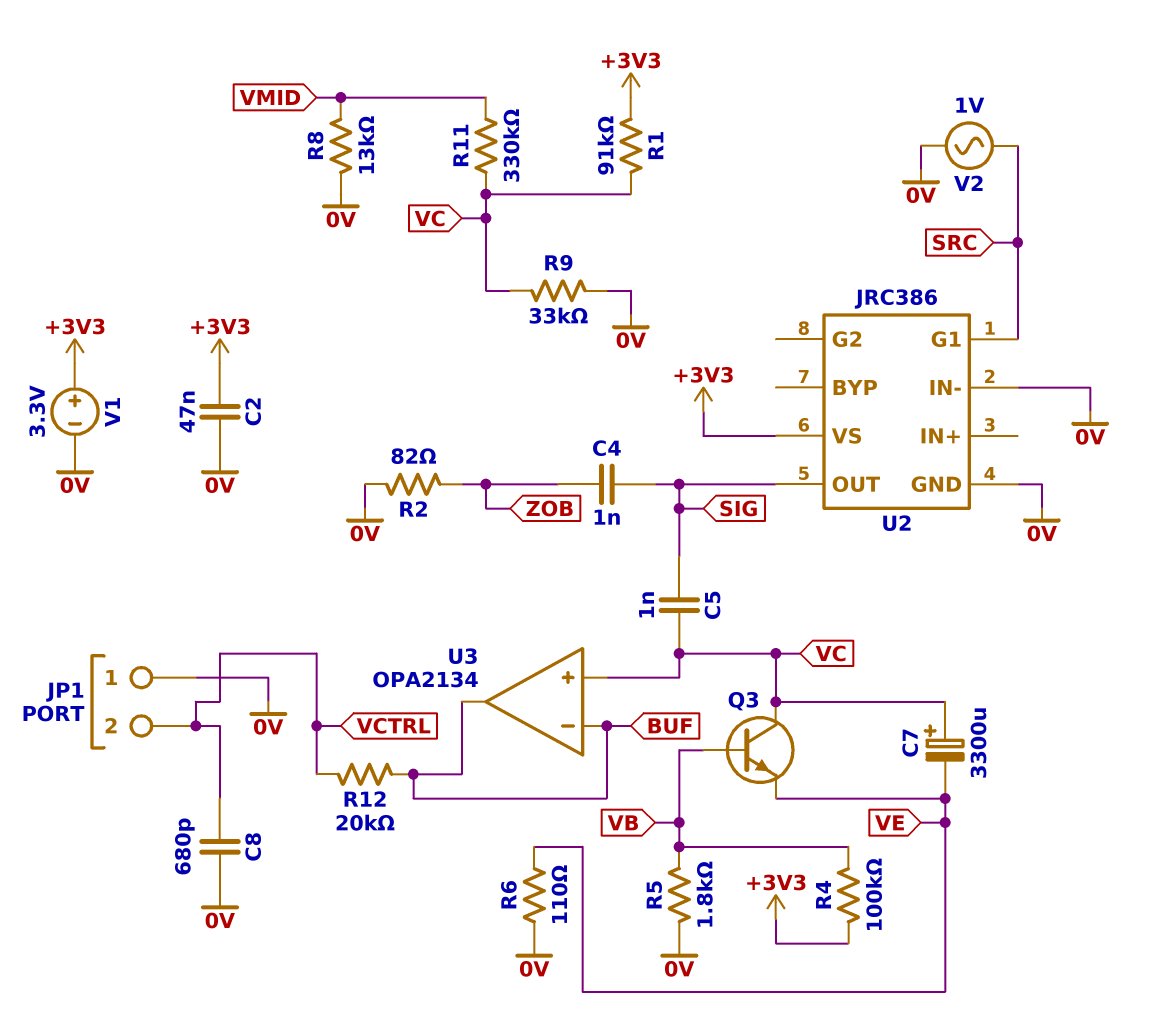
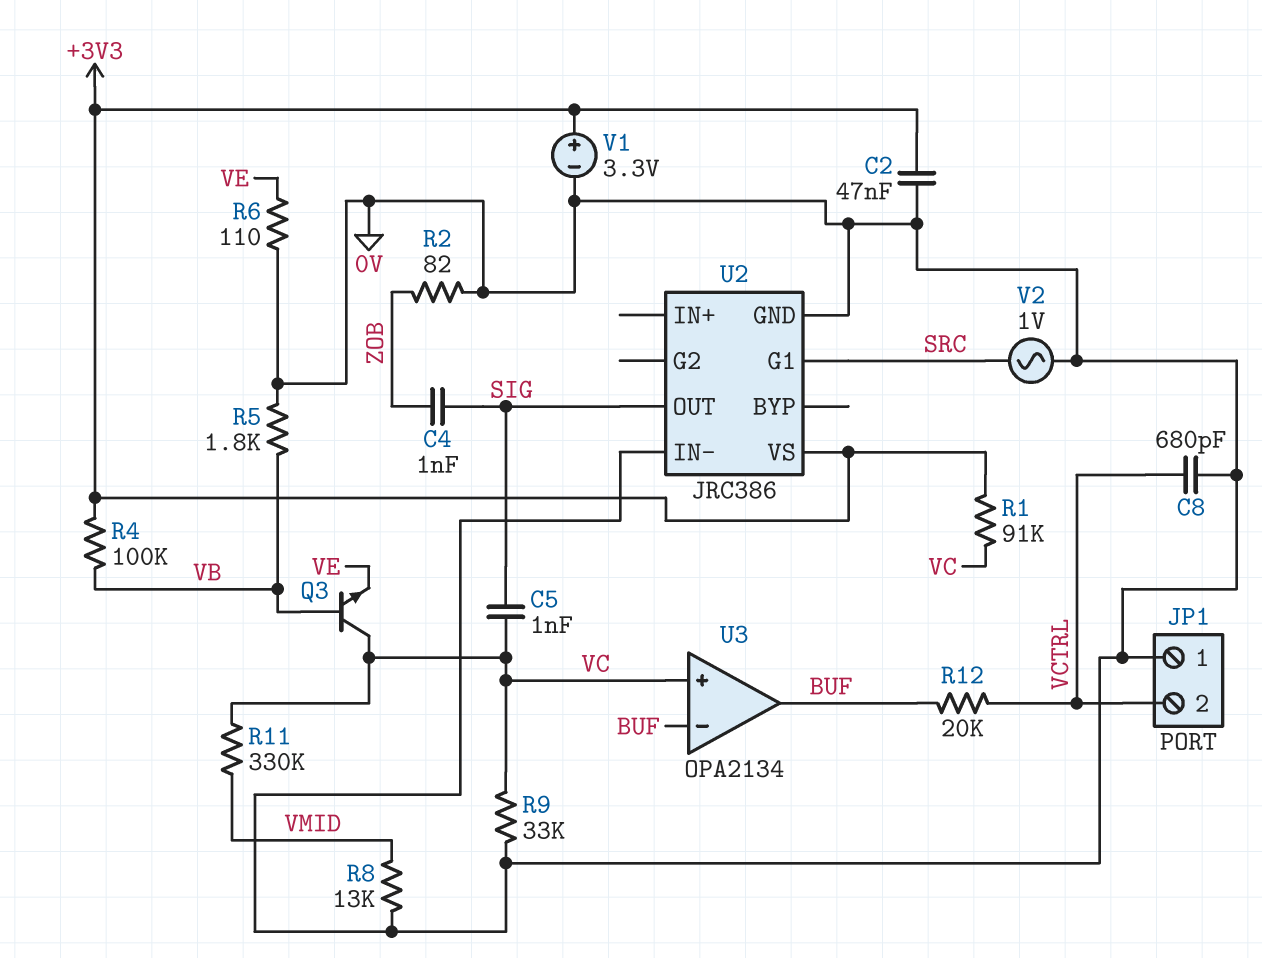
C7: 3300uF (plus VC, minus VE) -> none

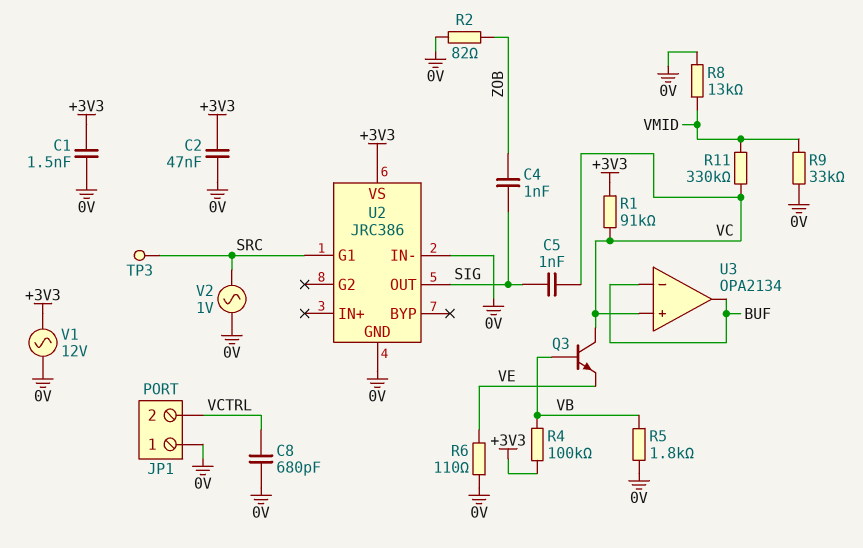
C1: none -> 1.5nF (+3V3, 0V)
R9: 33k (0V, VC) -> 33k (0V, VMID)
R12: 20k (BUF, VCTRL) -> none
TP3: none -> test point (SRC)
V1: 3.3V (plus +3V3, minus 0V) -> AC 12V (+3V3, 0V)

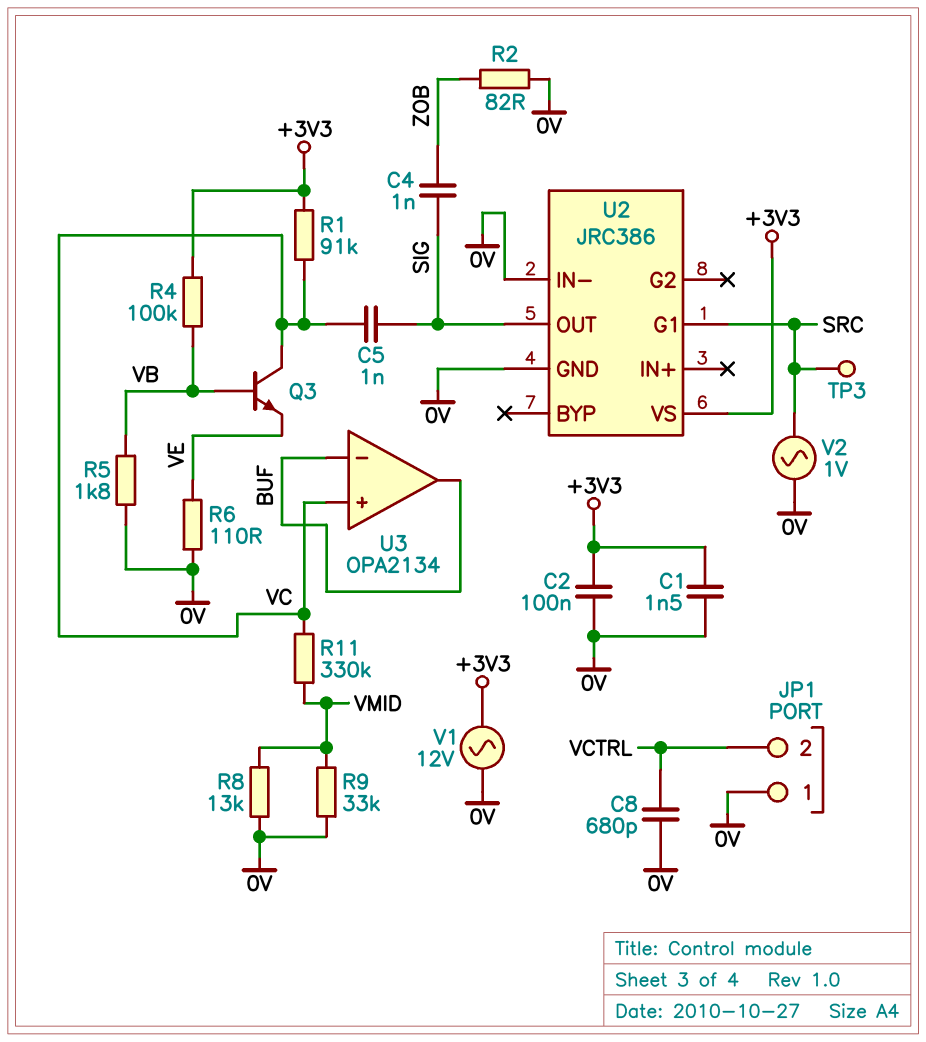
C2: 47nF (+3V3, 0V) -> 100nF (+3V3, 0V)

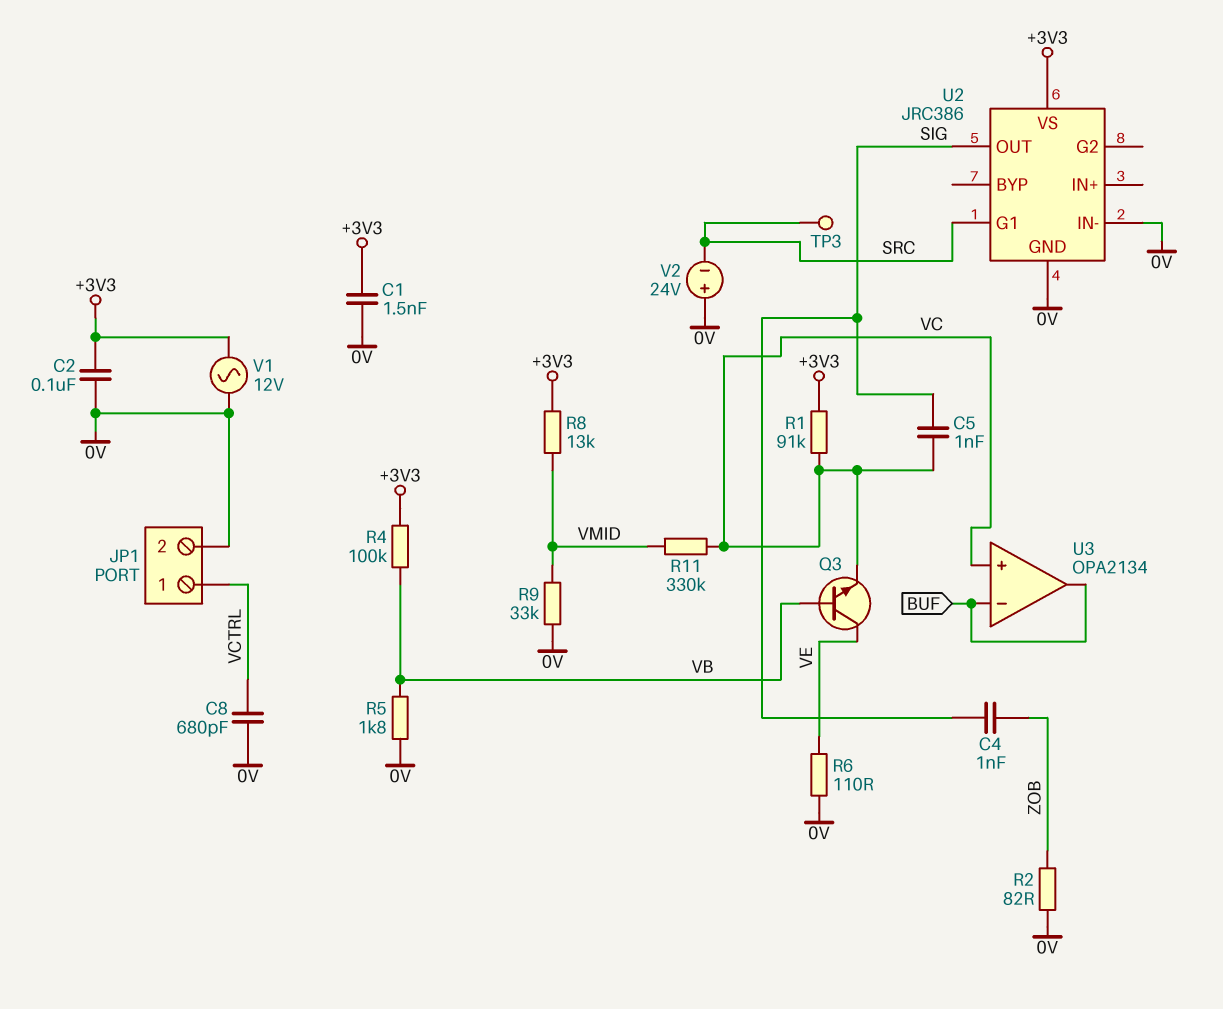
JP1 pin 1: 0V -> VCTRL
JP1 pin 2: VCTRL -> 0V
Q3: NPN (B VB, C VC, E VE) -> NPN (B VB, C VE, E VC)
R8: 13k (0V, VMID) -> 13k (+3V3, VMID)
V2: AC 1V (0V, SRC) -> 24V (plus 0V, minus SRC)

